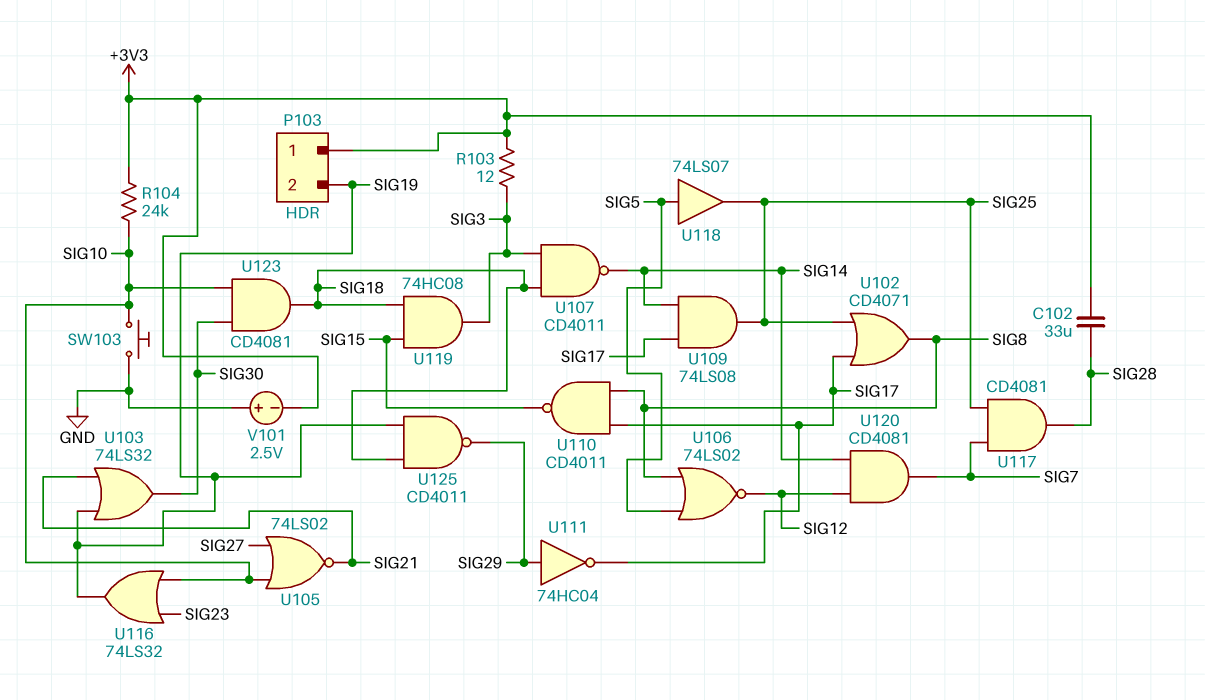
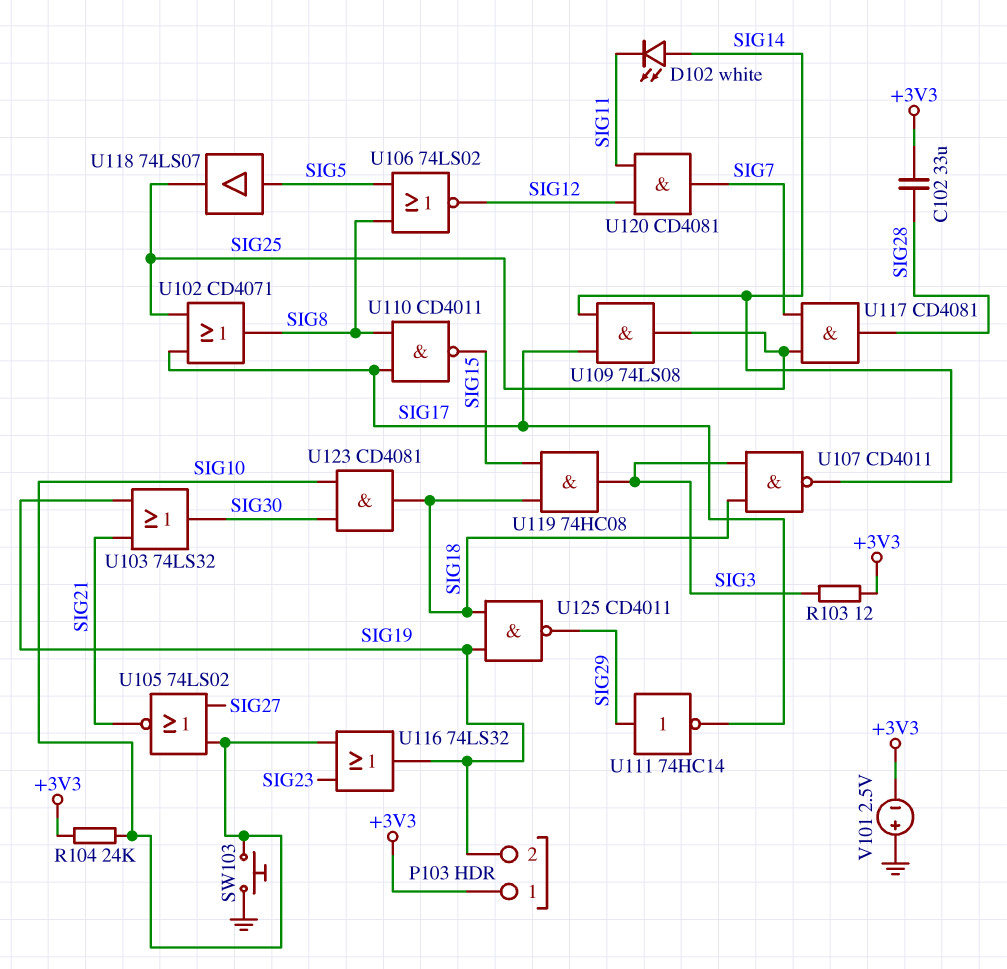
D102: none -> LED white (A SIG14, K SIG11)
U111: NOT 74HC04 (in SIG29, out SIG17) -> NOT 74HC14 (in SIG29, out SIG17)
U120: AND CD4081 (in SIG12, in SIG14, out SIG7) -> AND CD4081 (in SIG11, in SIG12, out SIG7)

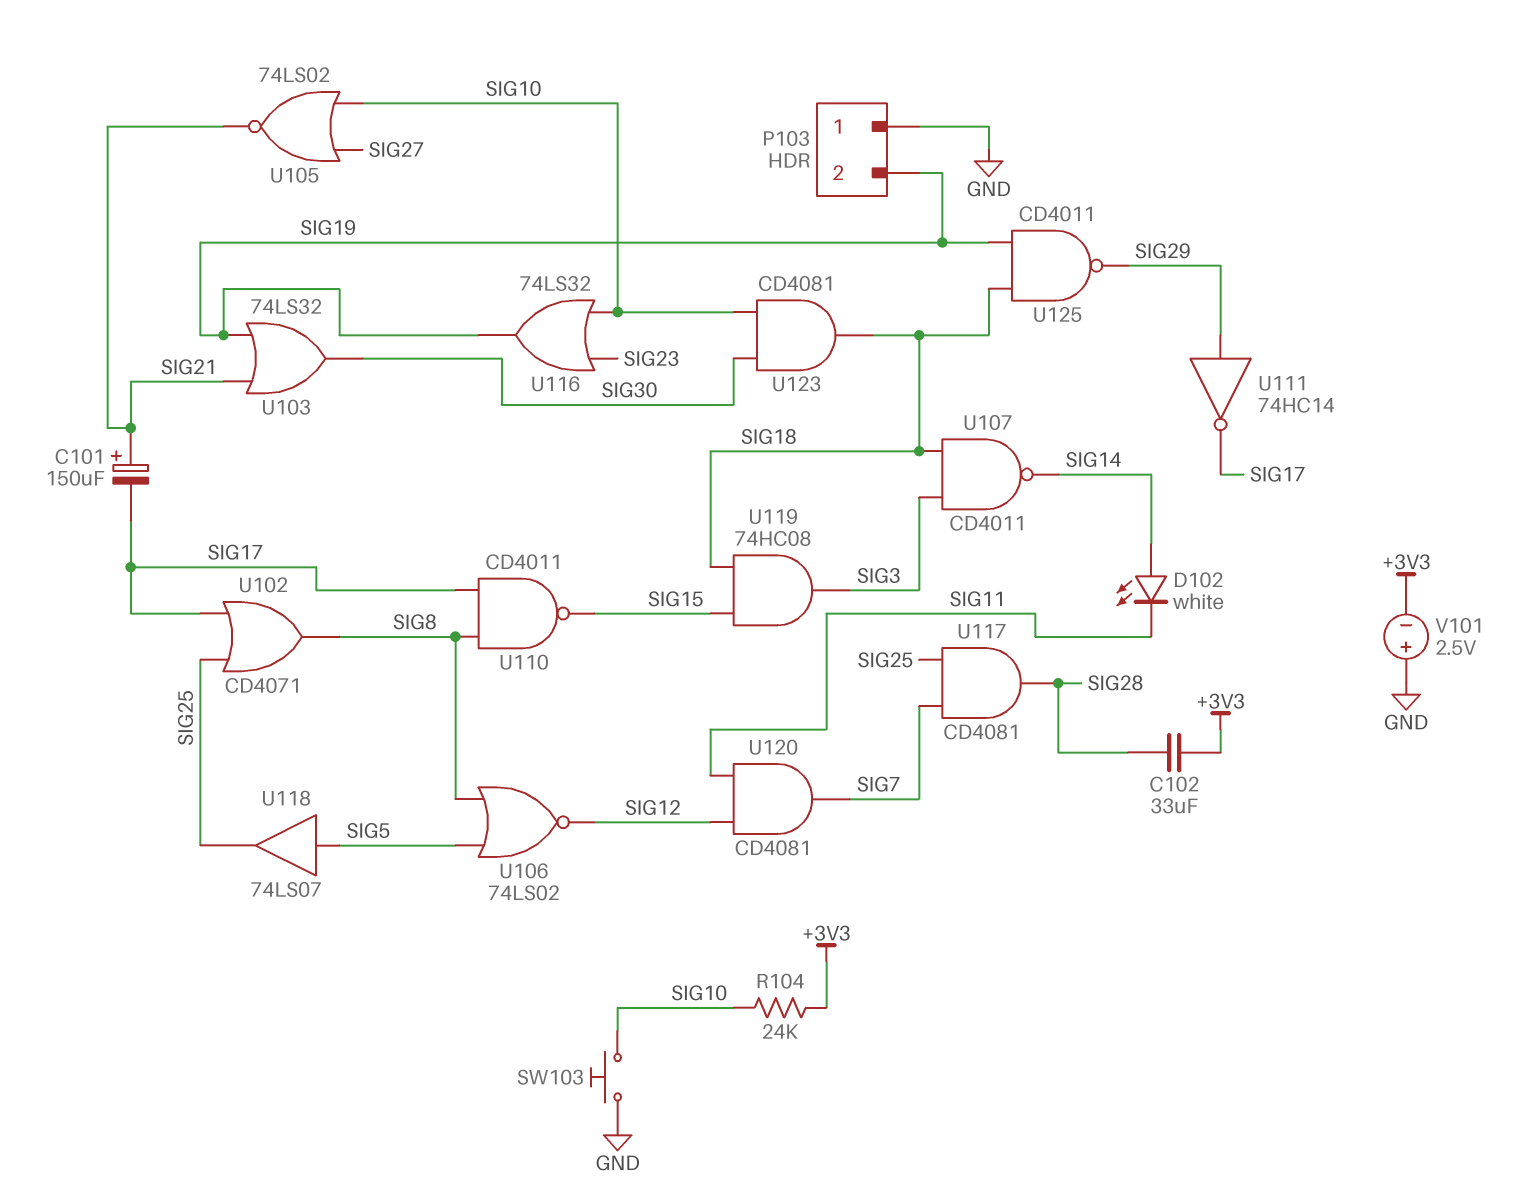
C101: none -> 150uF (plus SIG21, minus SIG17)
P103 pin 1: +3V3 -> GND
R103: 12 (+3V3, SIG3) -> none
U109: AND 74LS08 (in SIG14, in SIG17, out SIG25) -> none

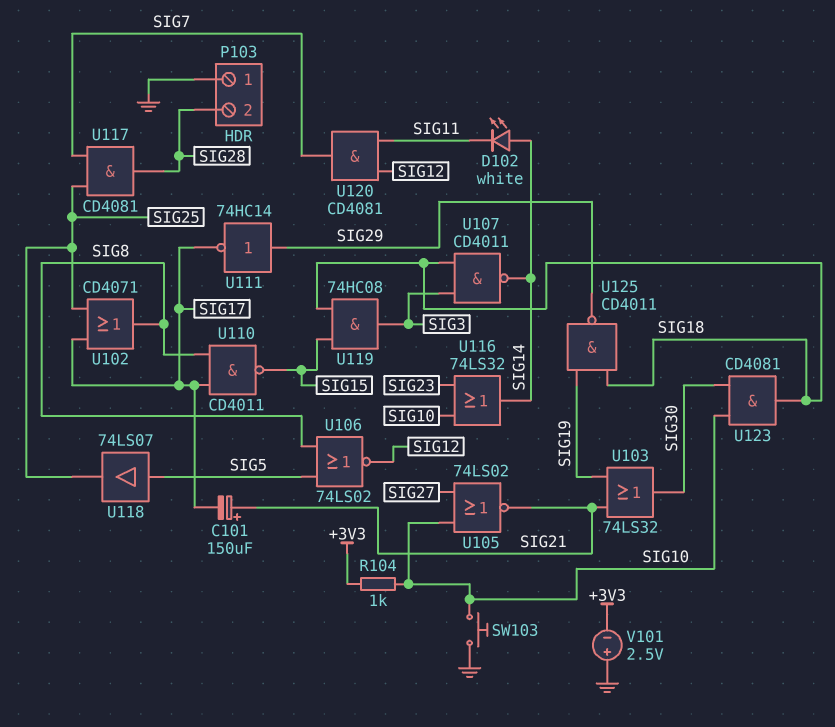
C102: 33uF (+3V3, SIG28) -> none
P103 pin 2: SIG19 -> SIG28
R104: 24k (+3V3, SIG10) -> 1k (+3V3, SIG10)
U116: OR 74LS32 (in SIG10, in SIG23, out SIG19) -> OR 74LS32 (in SIG10, in SIG23, out SIG14)

